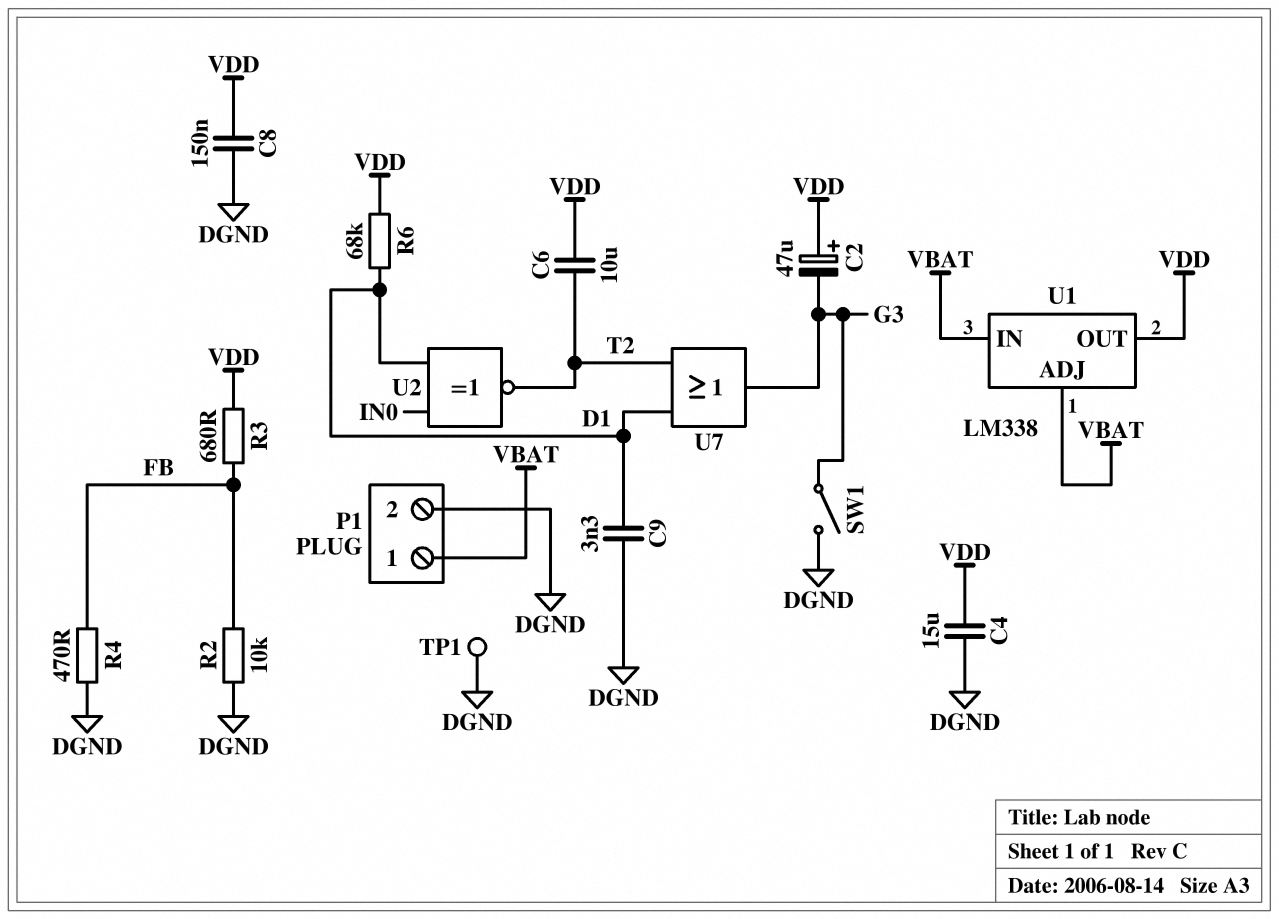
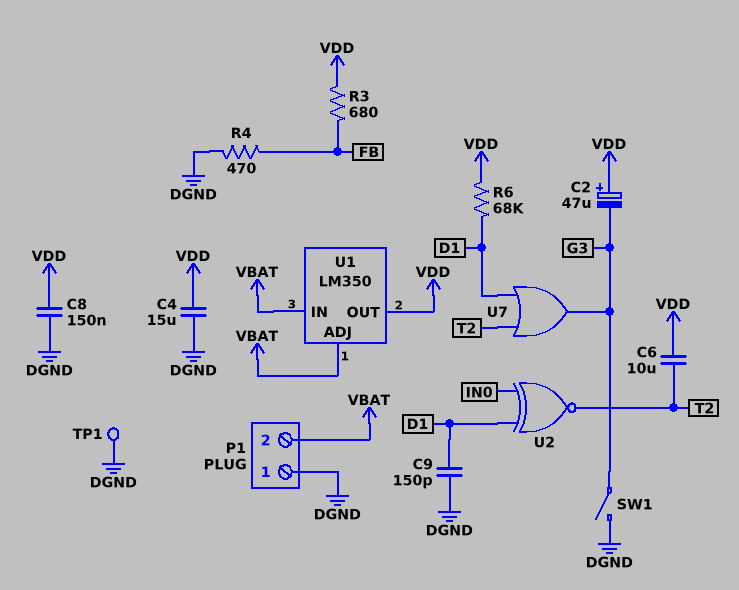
C9: 3.3nF (D1, DGND) -> 150pF (D1, DGND)
P1 pin 1: VBAT -> DGND
P1 pin 2: DGND -> VBAT
R2: 10k (DGND, FB) -> none
U1: LM338 -> LM350

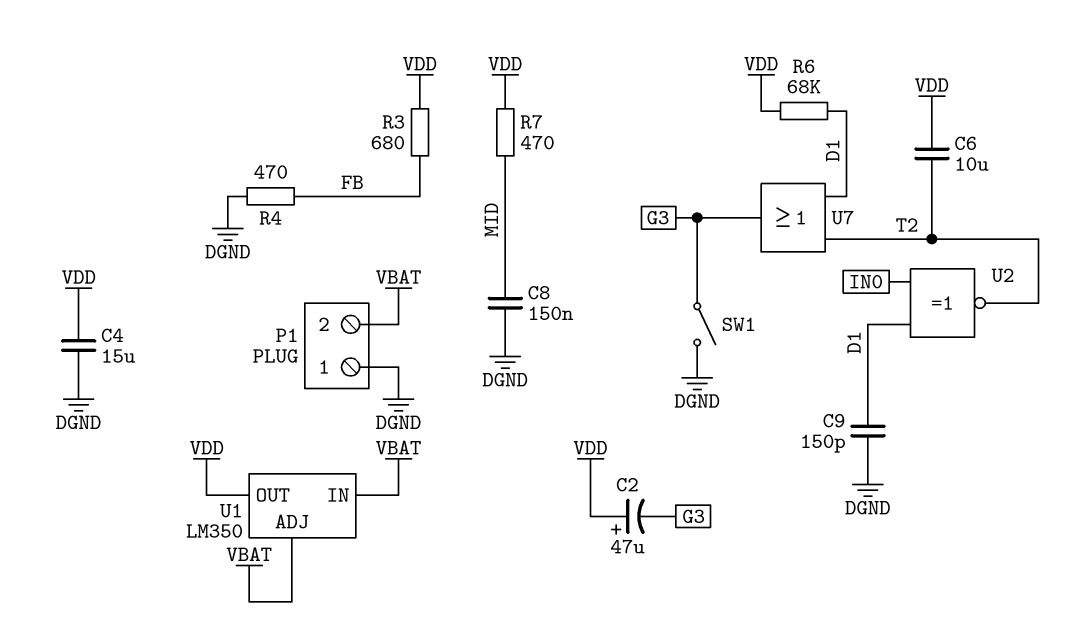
C8: 150nF (DGND, VDD) -> 150nF (DGND, MID)
R7: none -> 470 (MID, VDD)
TP1: test point (DGND) -> none

